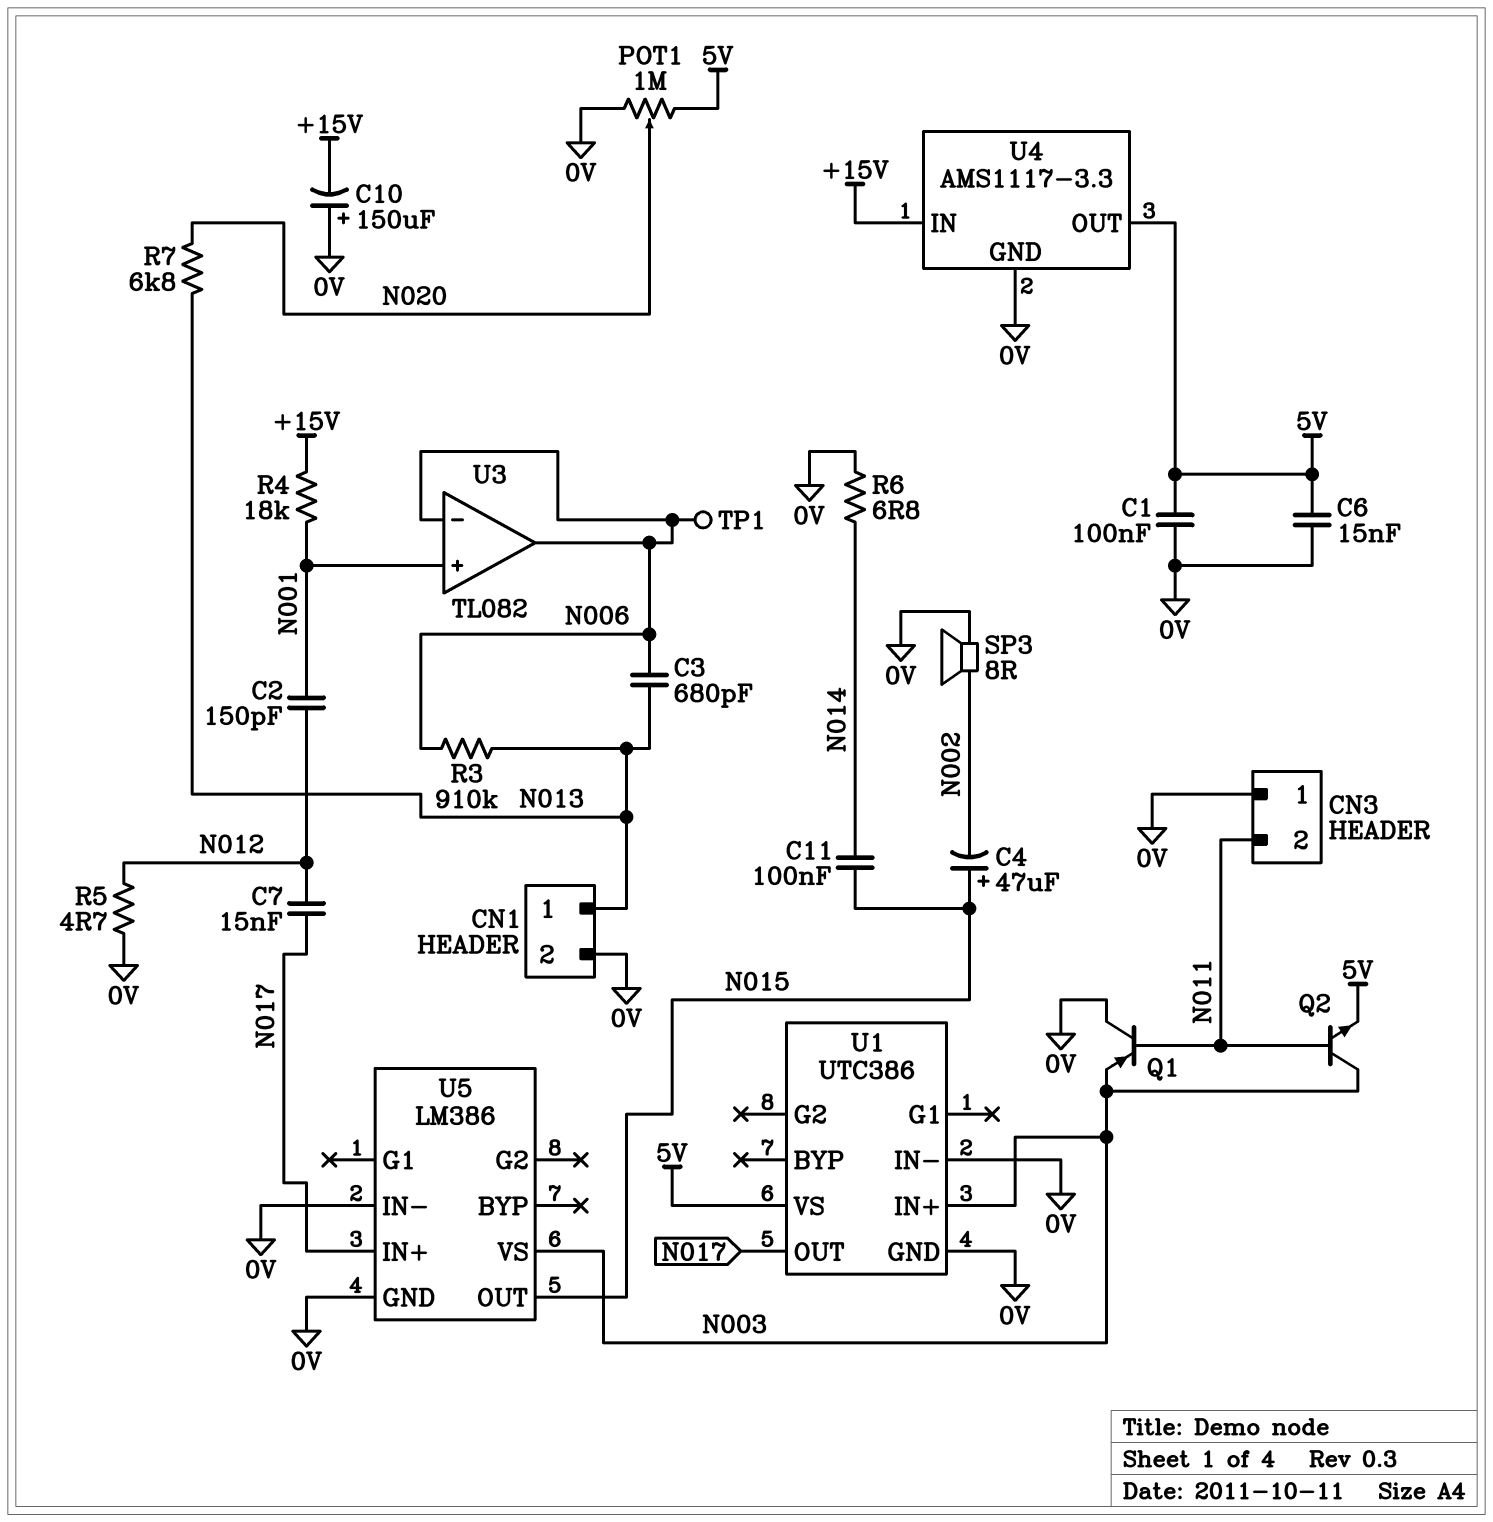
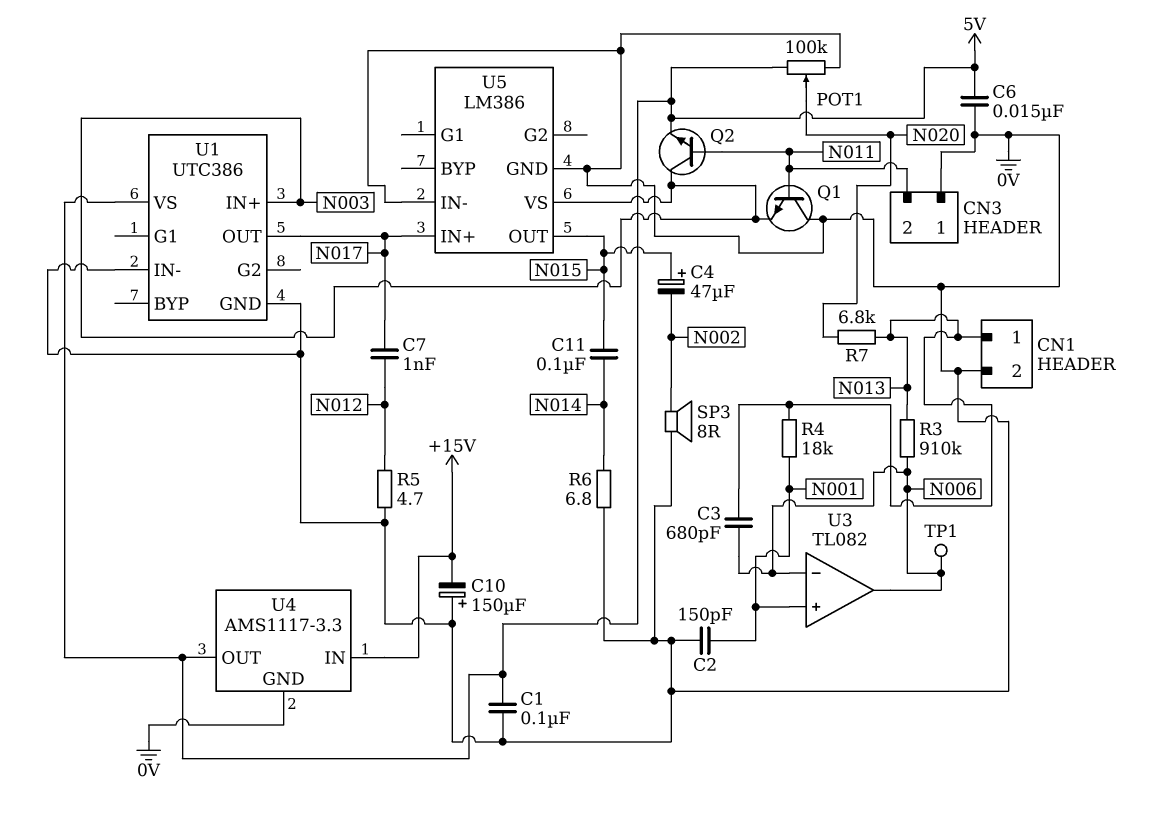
C2: 150pF (N001, N012) -> 150pF (0V, N001)
C7: 15nF (N012, N017) -> 1nF (N012, N017)
POT1: 1M (0V, 5V, wiper N020) -> 100k (0V, 5V, wiper N020)
Q1: PNP (B N011, C 0V, E N003) -> NPN (B N011, C 0V, E N003)
R4: 18k (+15V, N001) -> 18k (N001, N013)

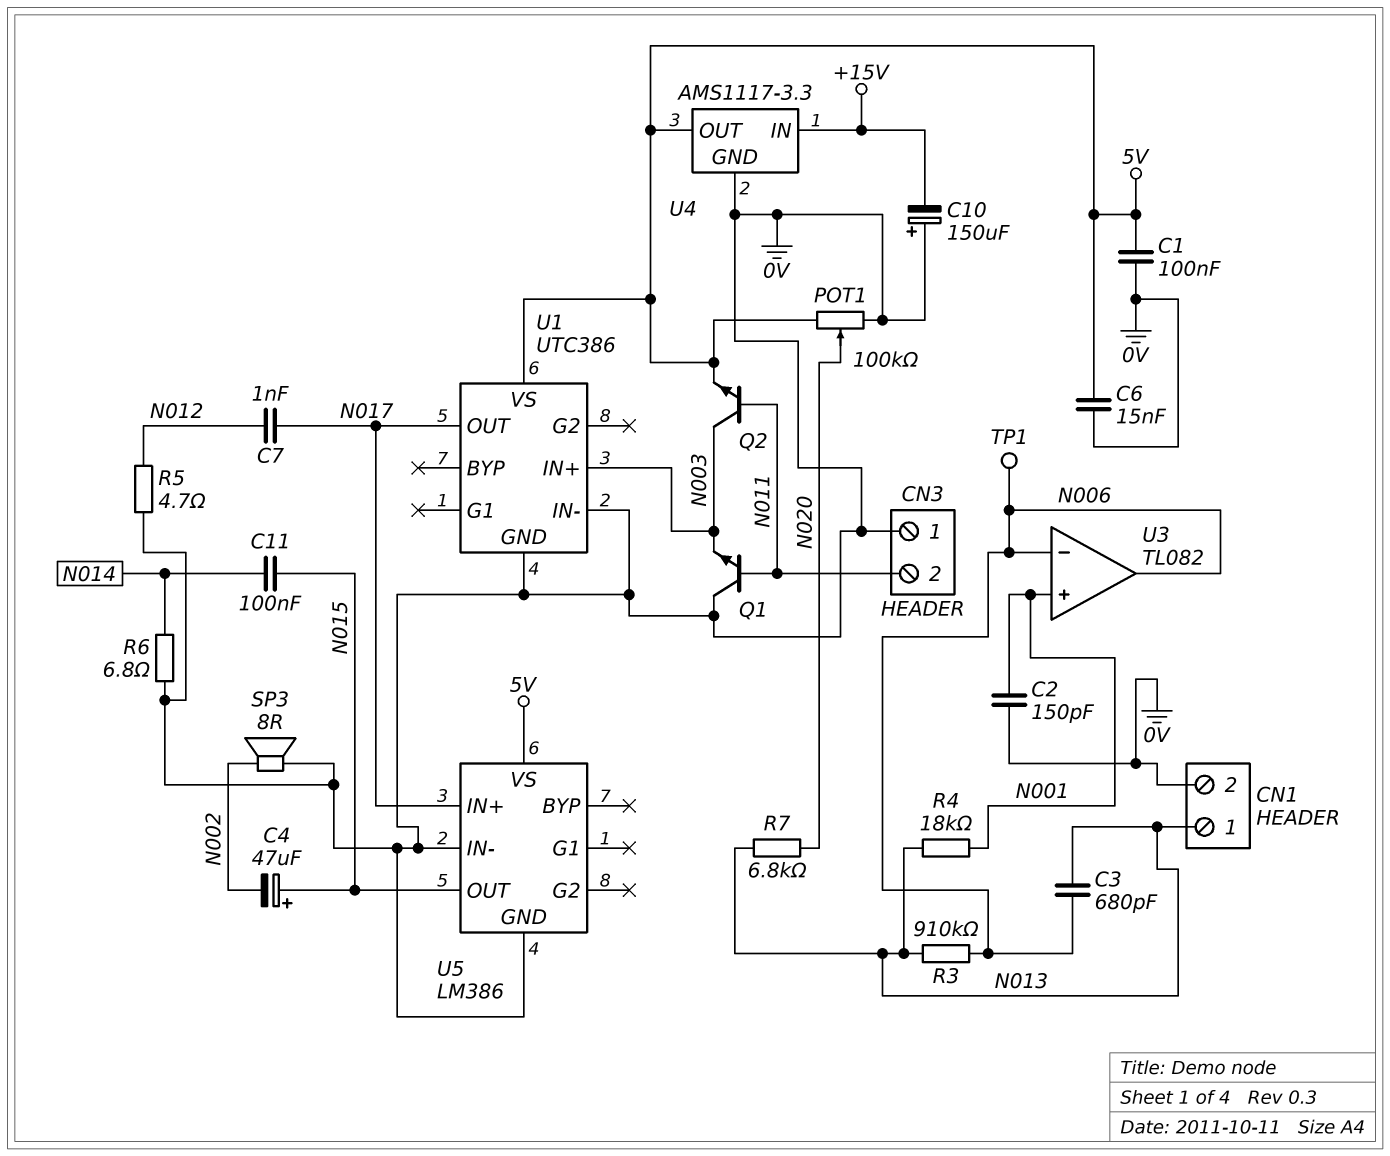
U5 pin VS: N003 -> 5V

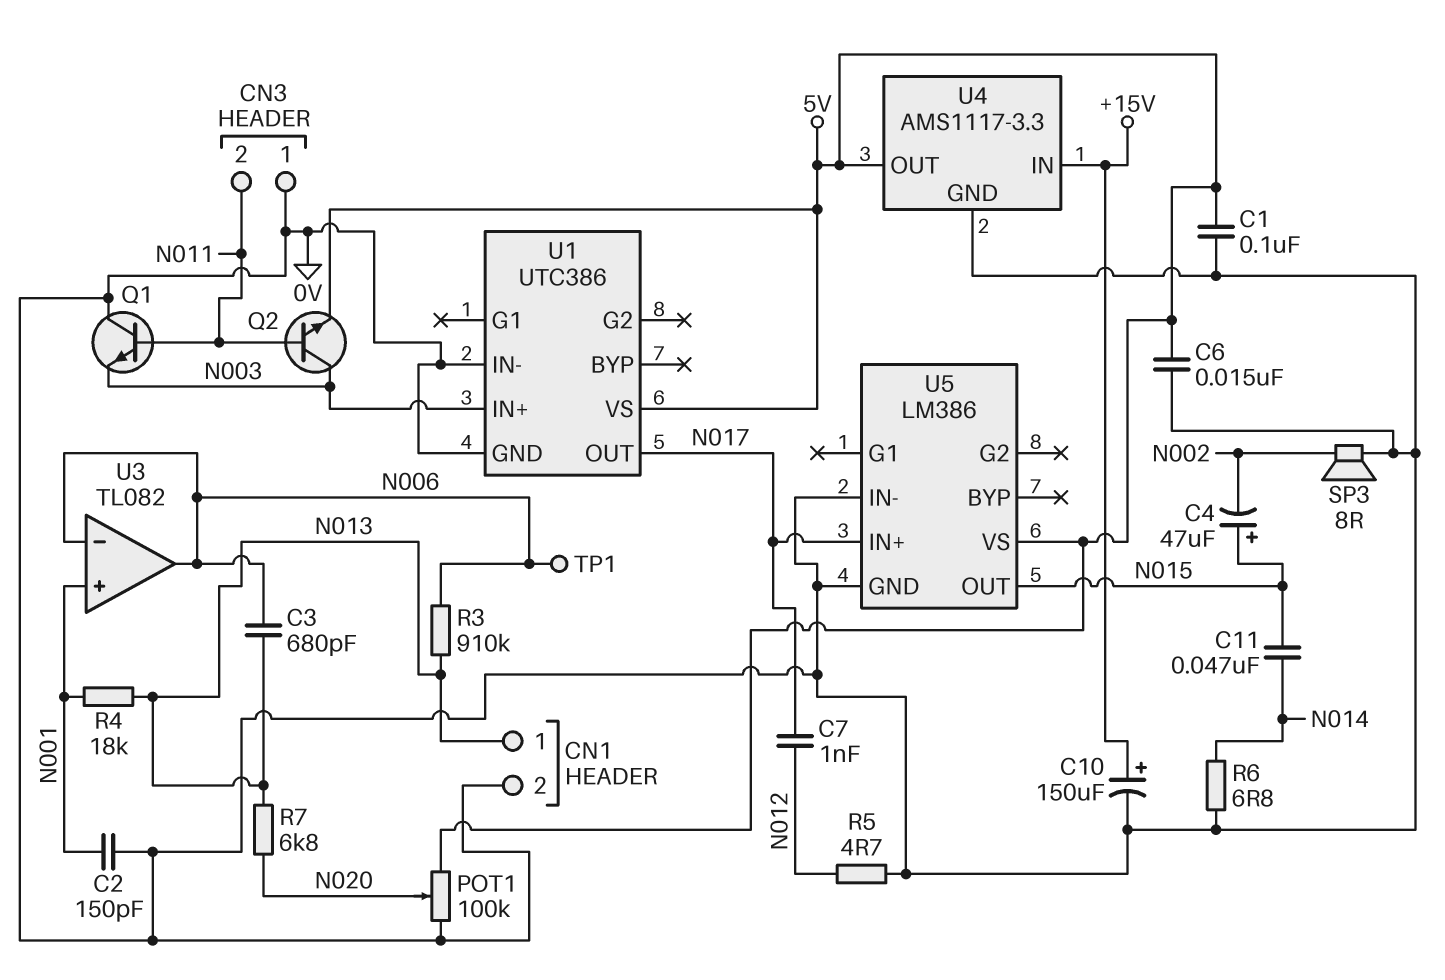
C10: 150uF (plus 0V, minus +15V) -> 150uF (plus +15V, minus 0V)
C11: 100nF (N014, N015) -> 47nF (N014, N015)

